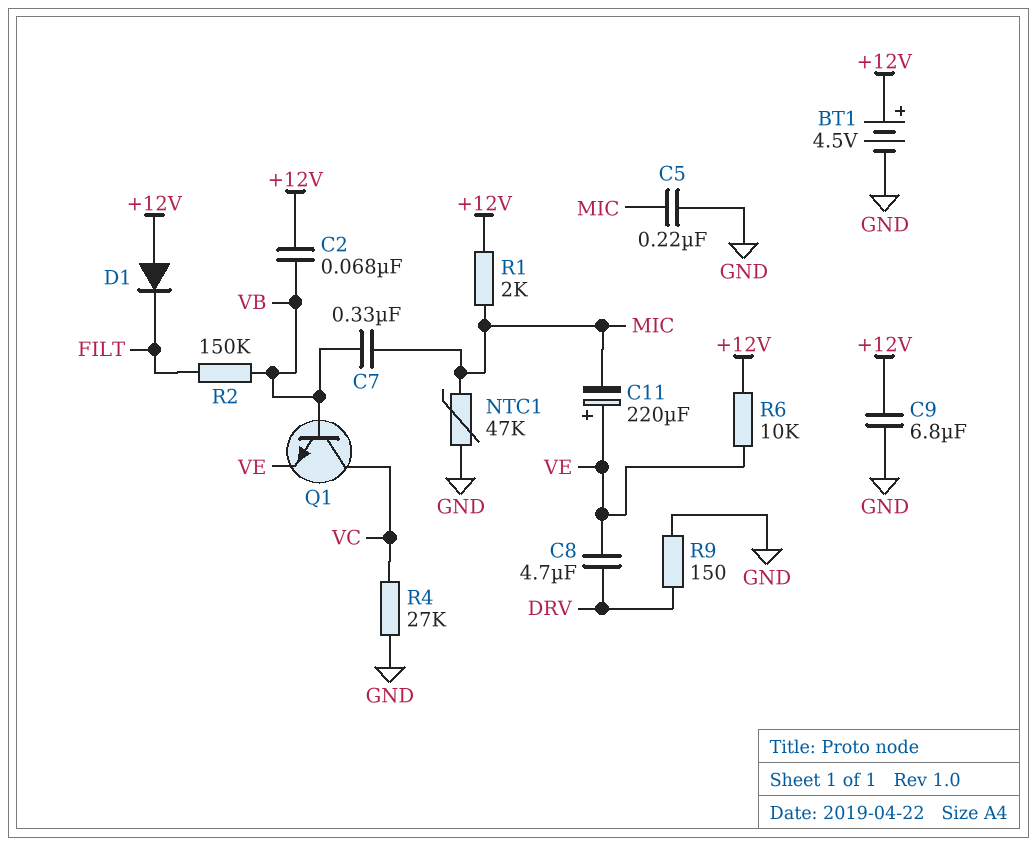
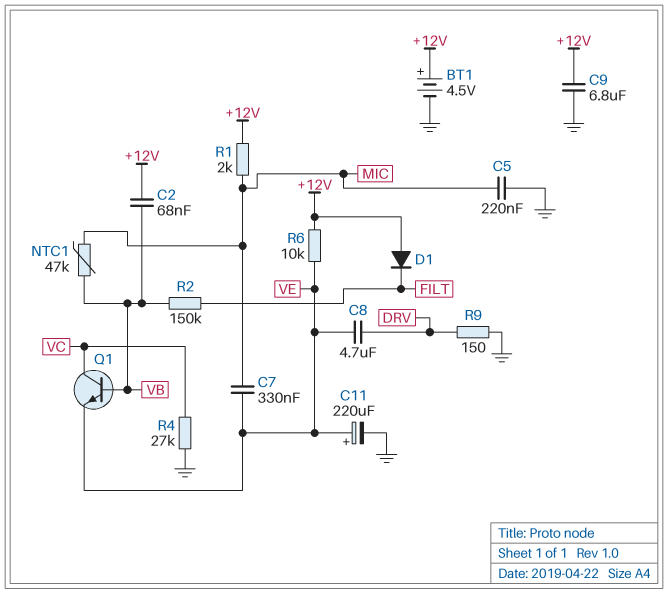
C7: 330nF (MIC, VB) -> 330nF (MIC, VE)
C11: 220uF (plus VE, minus MIC) -> 220uF (plus VE, minus GND)
NTC1: 47k (GND, MIC) -> 47k (MIC, VB)

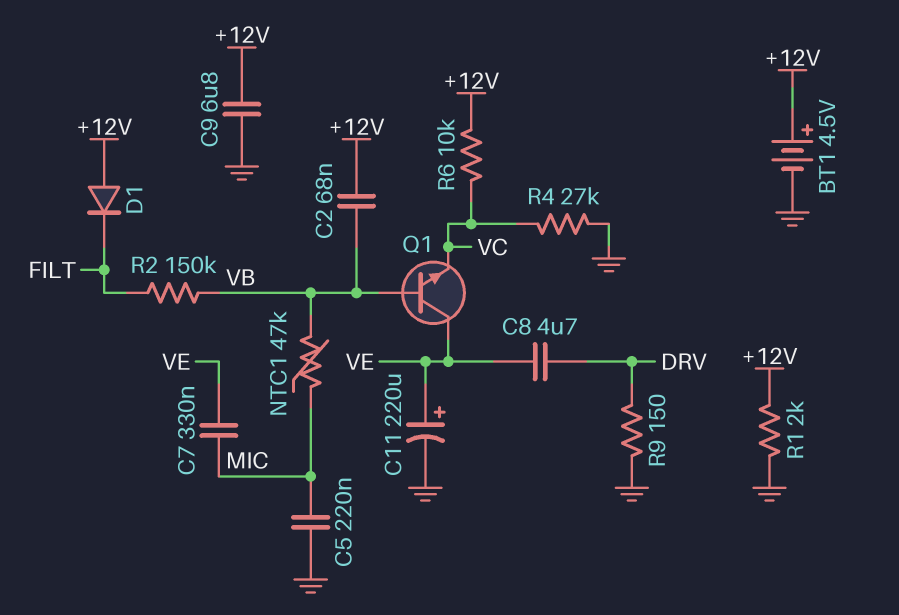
Q1: NPN (B VB, C VC, E VE) -> NPN (B VB, C VE, E VC)
R1: 2k (+12V, MIC) -> 2k (+12V, GND)
R6: 10k (+12V, VE) -> 10k (+12V, VC)

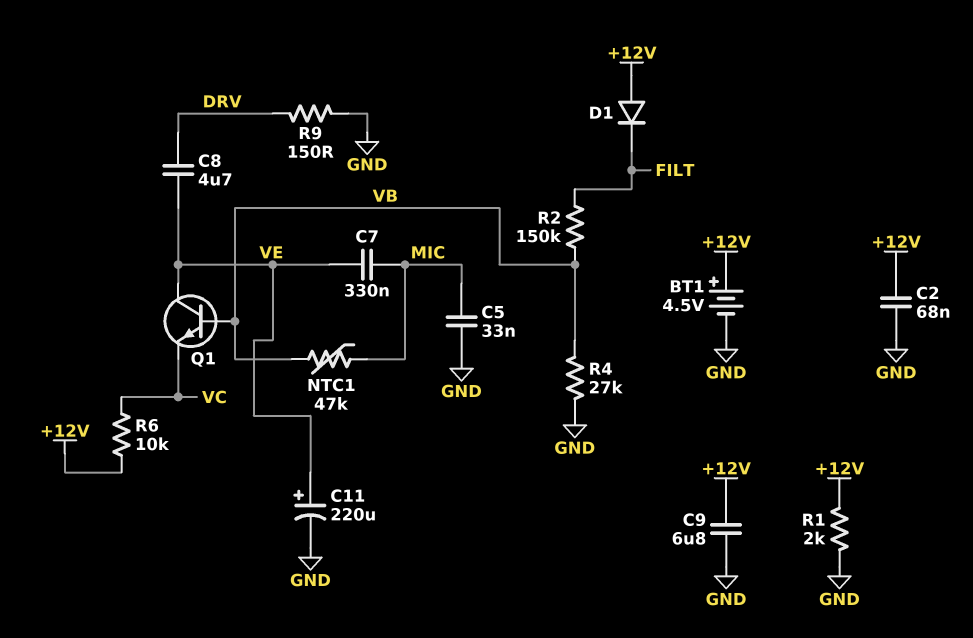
C2: 68nF (+12V, VB) -> 68nF (+12V, GND)
C5: 220nF (GND, MIC) -> 33nF (GND, MIC)
R4: 27k (GND, VC) -> 27k (GND, VB)

